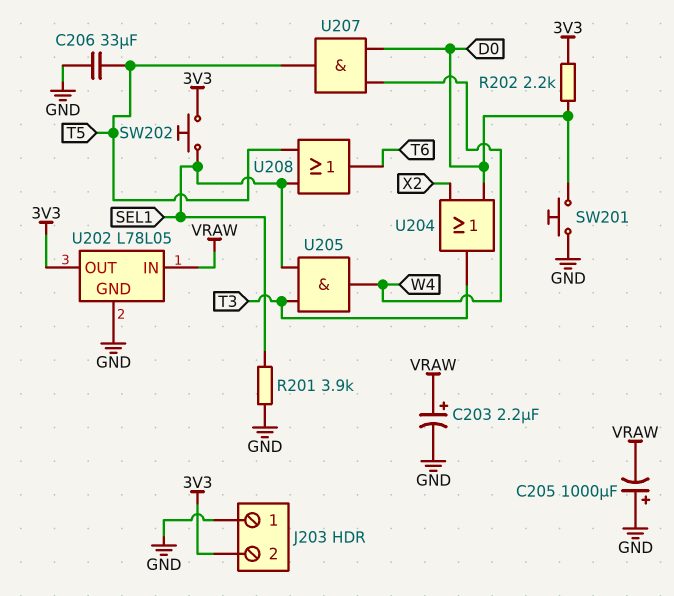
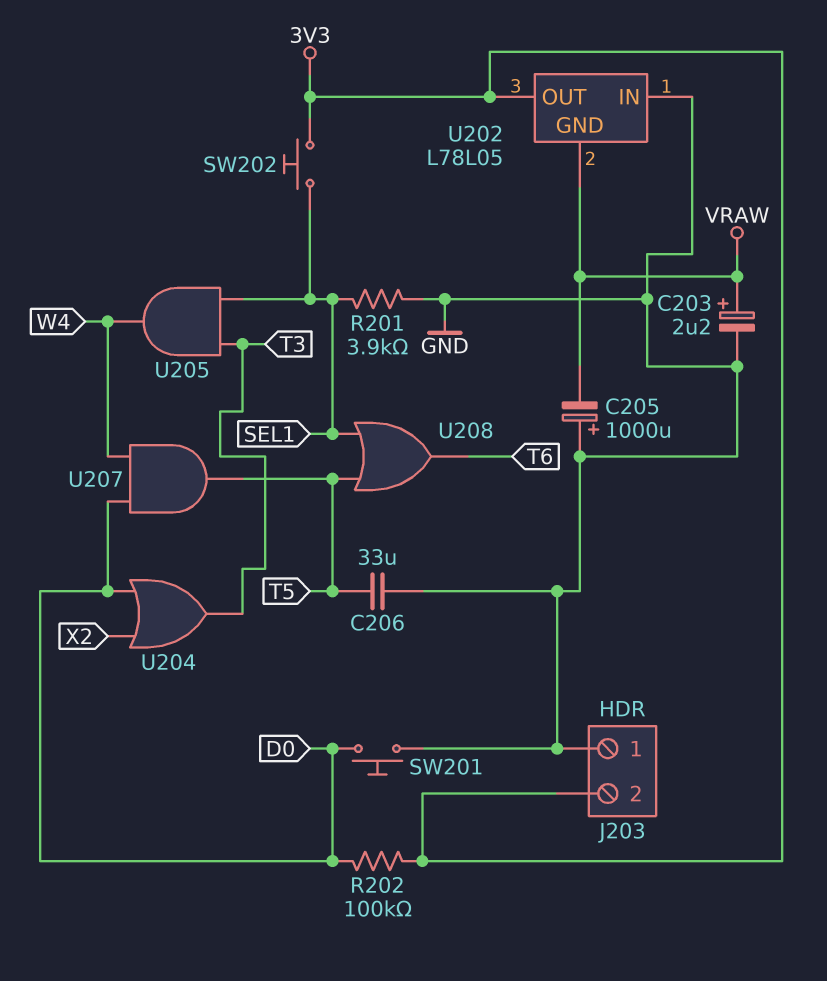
R202: 2.2k (3V3, D0) -> 100k (3V3, D0)
U202 pin GND: GND -> VRAW
U202 pin IN: VRAW -> GND

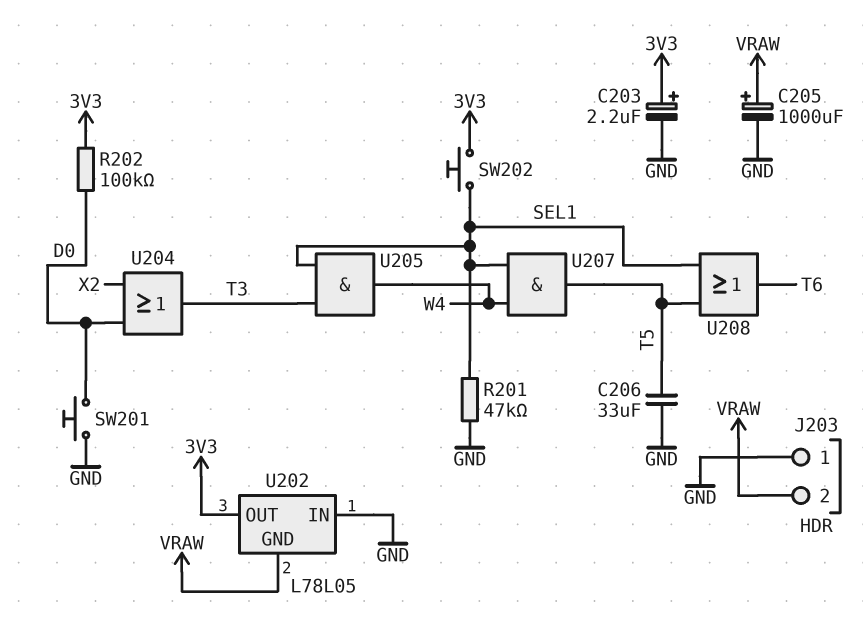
C203: 2.2uF (plus VRAW, minus GND) -> 2.2uF (plus 3V3, minus GND)
C205: 1000uF (plus GND, minus VRAW) -> 1000uF (plus VRAW, minus GND)
J203 pin 2: 3V3 -> VRAW
R201: 3.9k (GND, SEL1) -> 47k (GND, SEL1)
U207: AND (in D0, in W4, out T5) -> AND (in SEL1, in W4, out T5)

